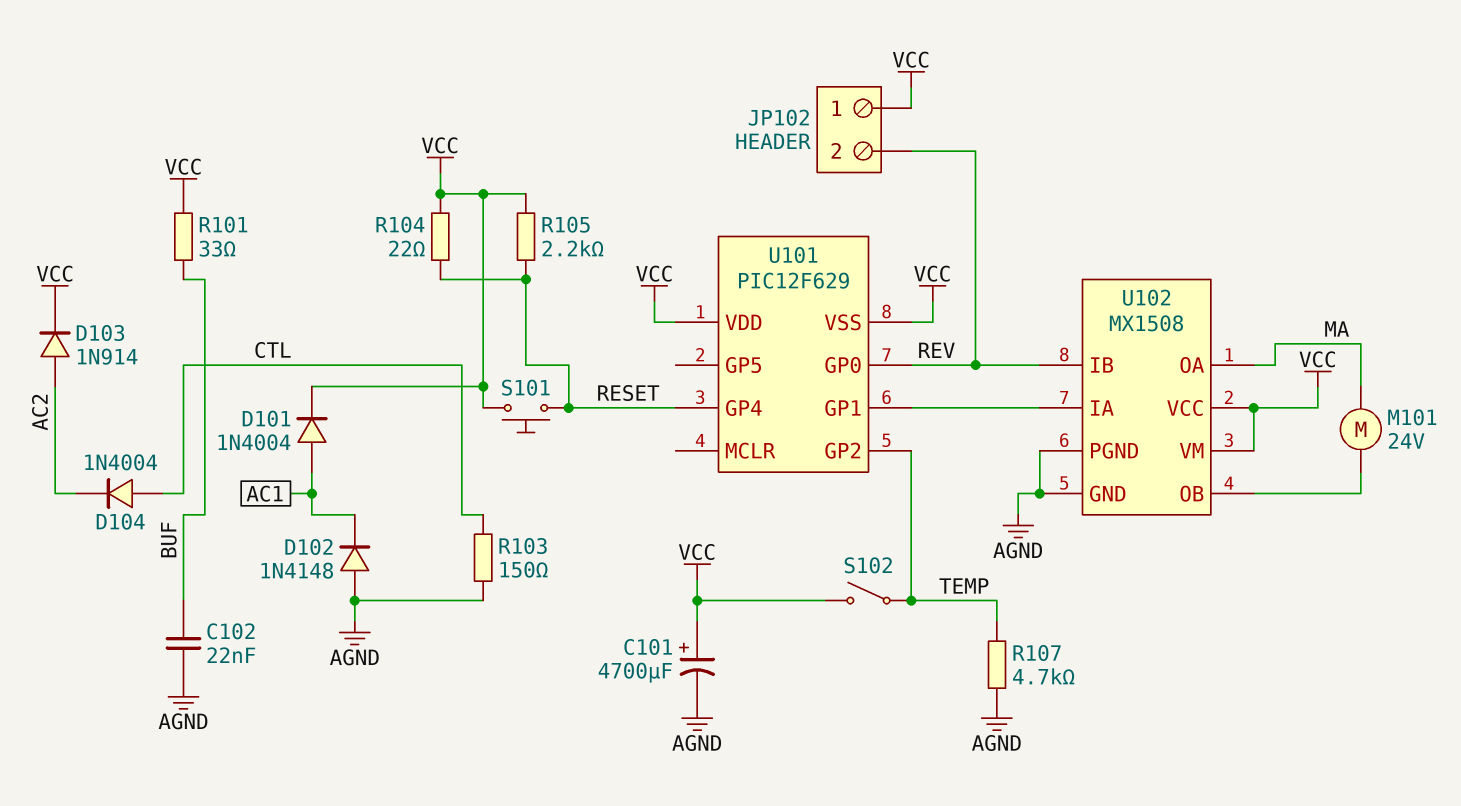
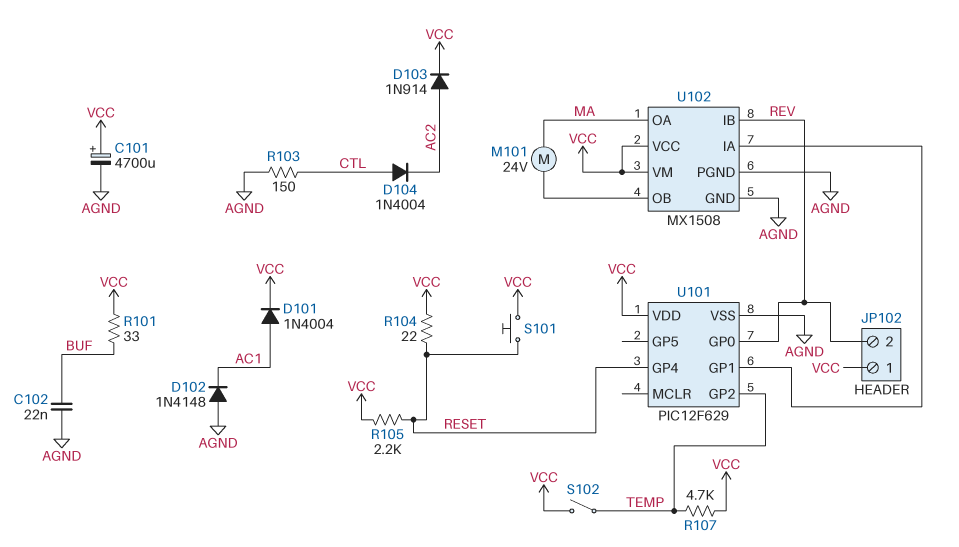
R107: 4.7k (AGND, TEMP) -> 4.7k (TEMP, VCC)
U101 pin VSS: VCC -> AGND

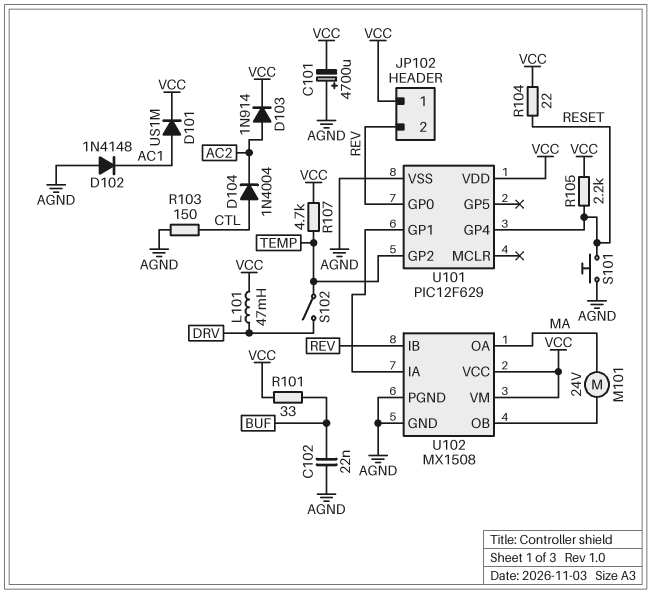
C101: 4700uF (plus VCC, minus AGND) -> 4700uF (plus AGND, minus VCC)
D101: diode 1N4004 (A AC1, K VCC) -> diode US1M (A AC1, K VCC)
L101: none -> 47mH (DRV, VCC)
S101: button (RESET, VCC) -> button (AGND, RESET)
S102: switch (TEMP, VCC) -> switch (DRV, TEMP)

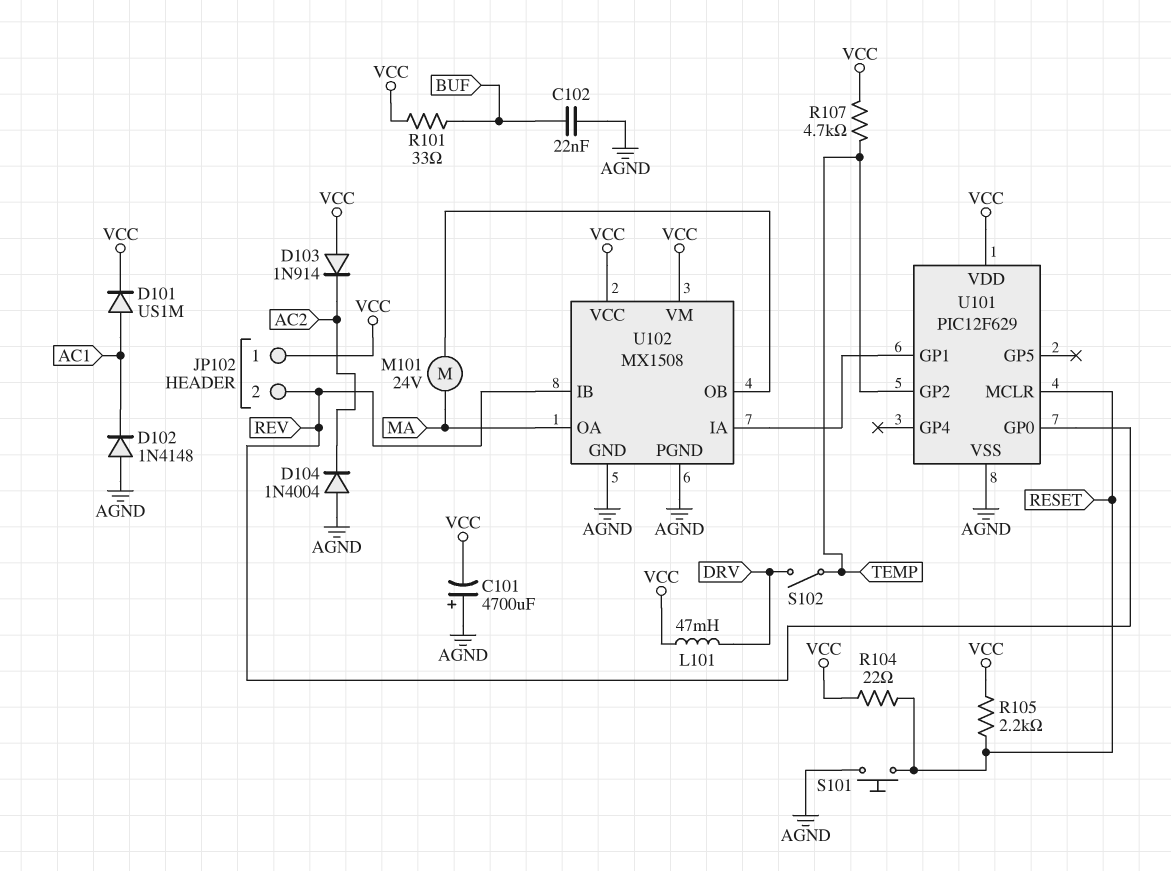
D103: diode 1N914 (A AC2, K VCC) -> diode 1N914 (A VCC, K AC2)
D104: diode 1N4004 (A CTL, K AC2) -> diode 1N4004 (A AGND, K AC2)
R103: 150 (AGND, CTL) -> none
U101 pin GP4: RESET -> none
U101 pin MCLR: none -> RESET

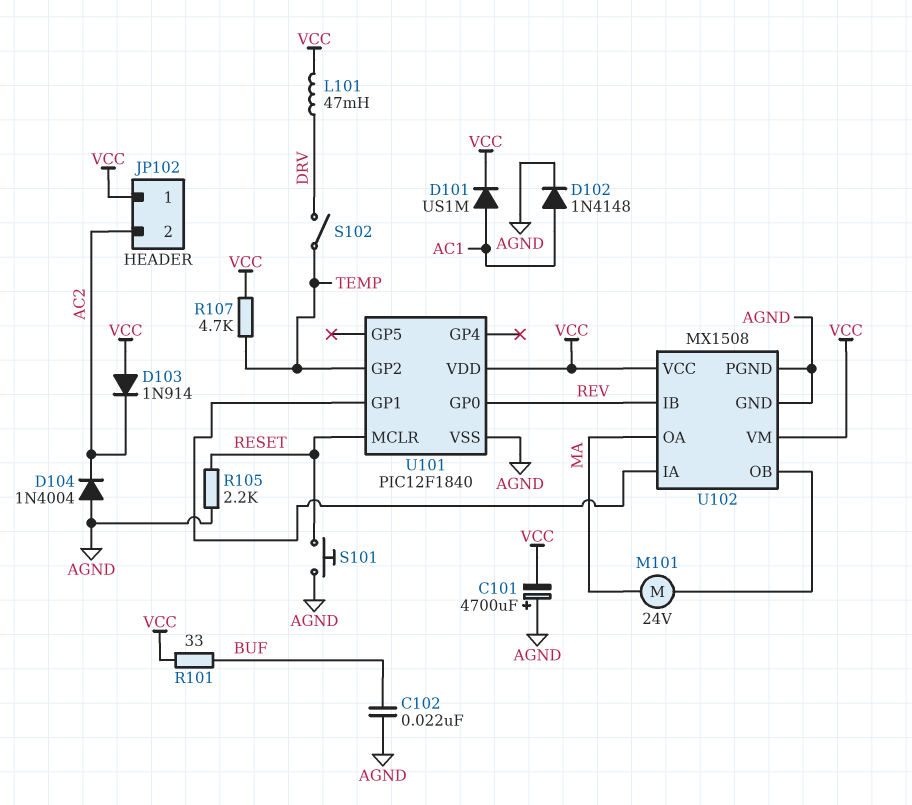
D102: diode 1N4148 (A AGND, K AC1) -> diode 1N4148 (A AC1, K AGND)
JP102 pin 2: REV -> AC2
R104: 22 (RESET, VCC) -> none
R105: 2.2k (RESET, VCC) -> 2.2k (AGND, RESET)
U101: PIC12F629 -> PIC12F1840

